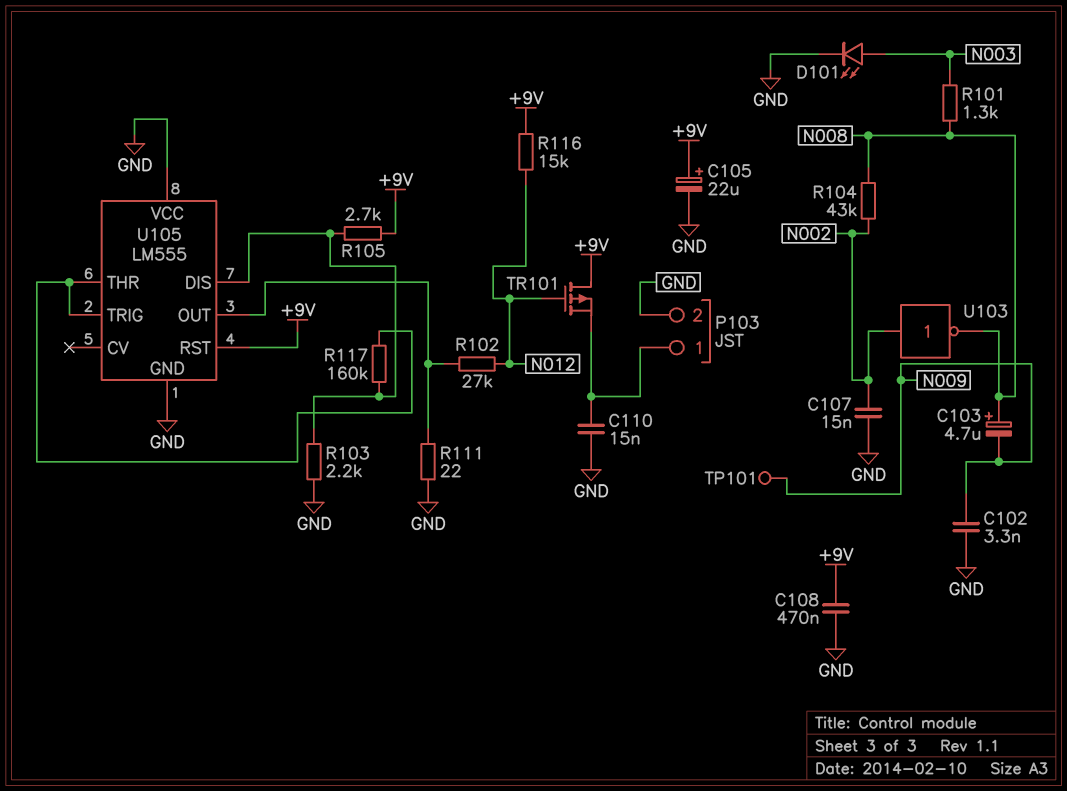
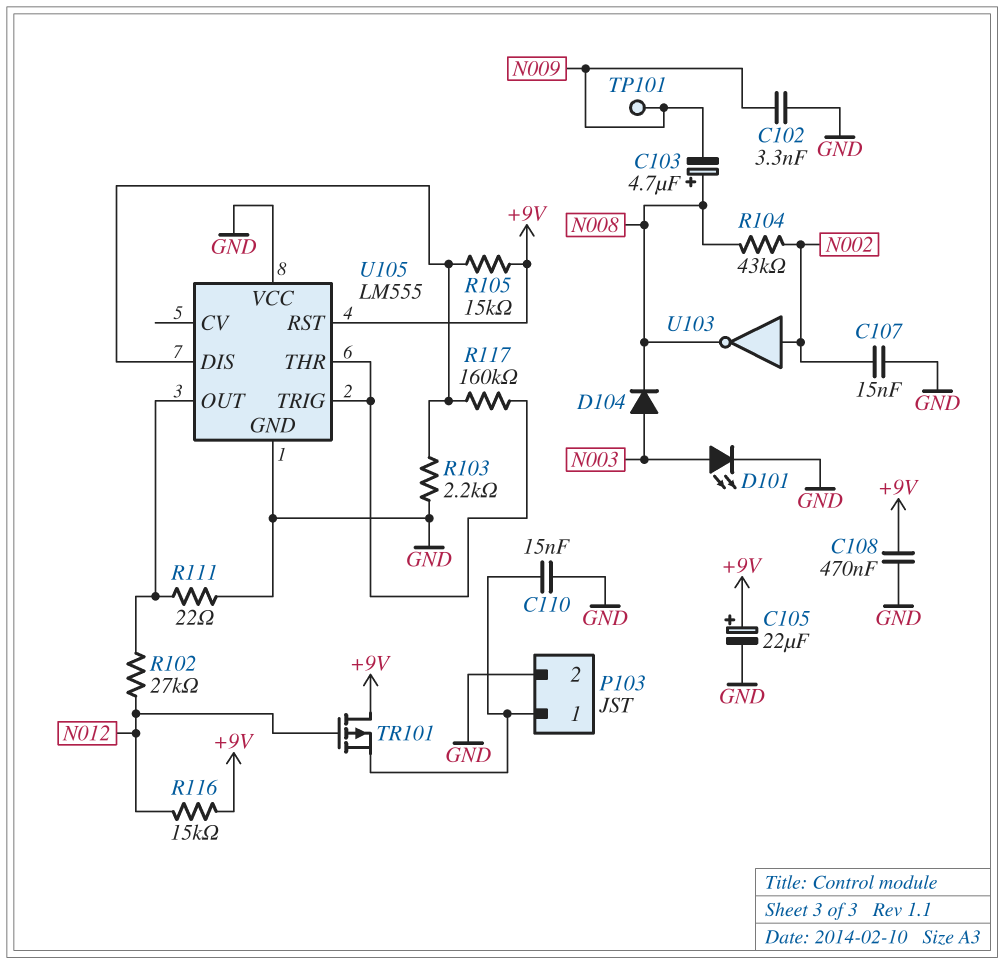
D104: none -> diode (A N003, K N008)
R101: 1.3k (N003, N008) -> none
R105: 2.7k (+9V, U105/DIS) -> 15k (+9V, U105/DIS)

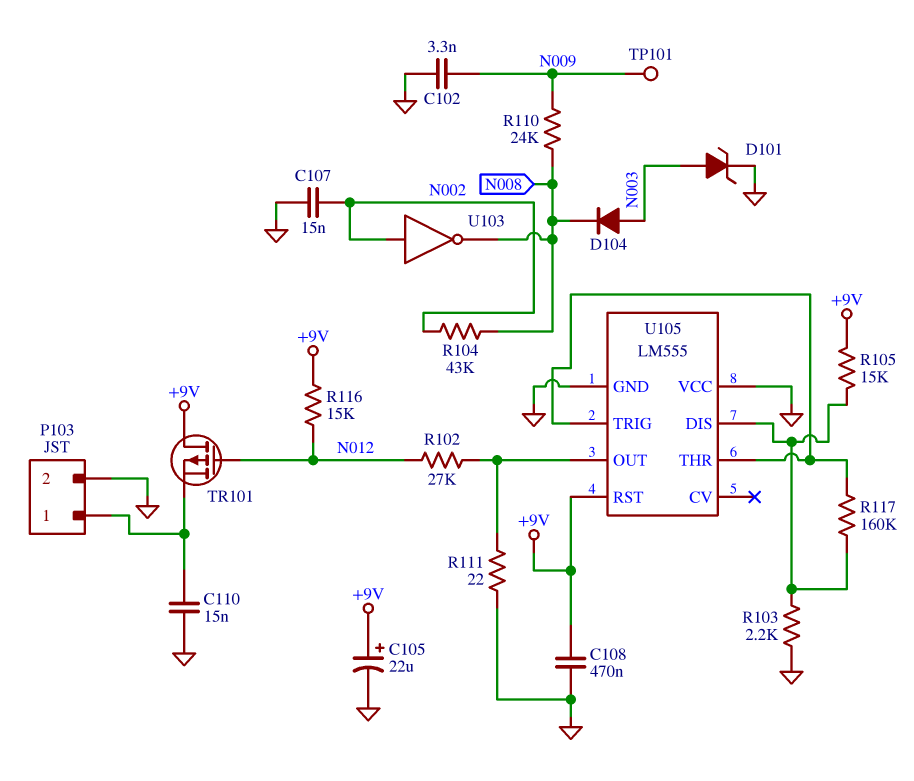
C103: 4.7uF (plus N008, minus N009) -> none
D101: LED (A N003, K GND) -> zener (A N003, K GND)
R110: none -> 24k (N008, N009)

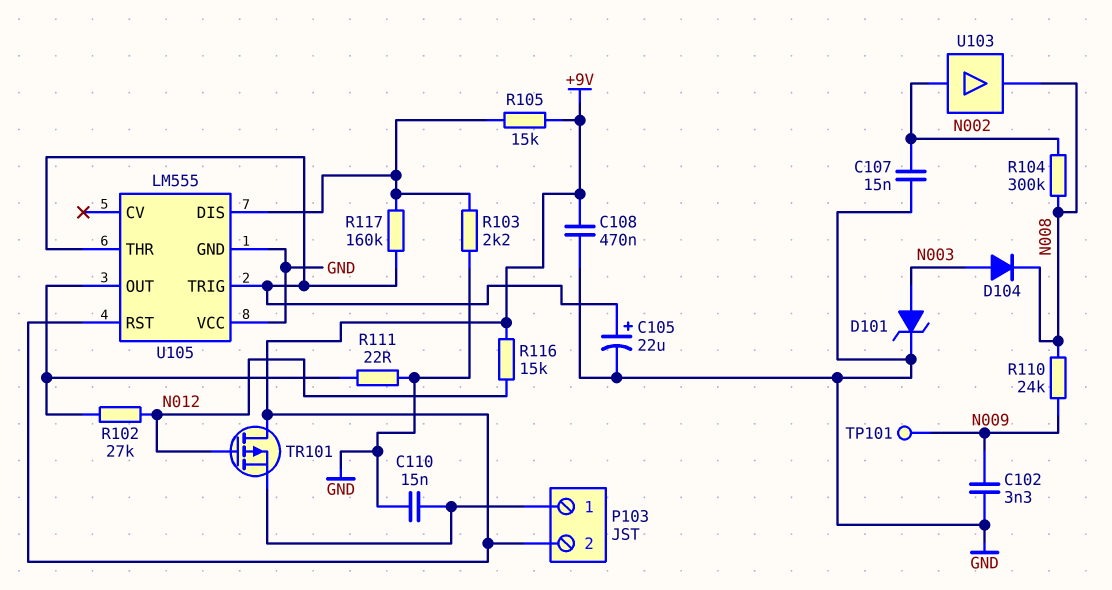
C105: 22uF (plus +9V, minus GND) -> 22uF (plus U105/THR, minus GND)
P103 pin 2: GND -> +9V
R104: 43k (N002, N008) -> 300k (N002, N008)
U103: NOT (in N002, out N008) -> buffer (in N002, out N008)

